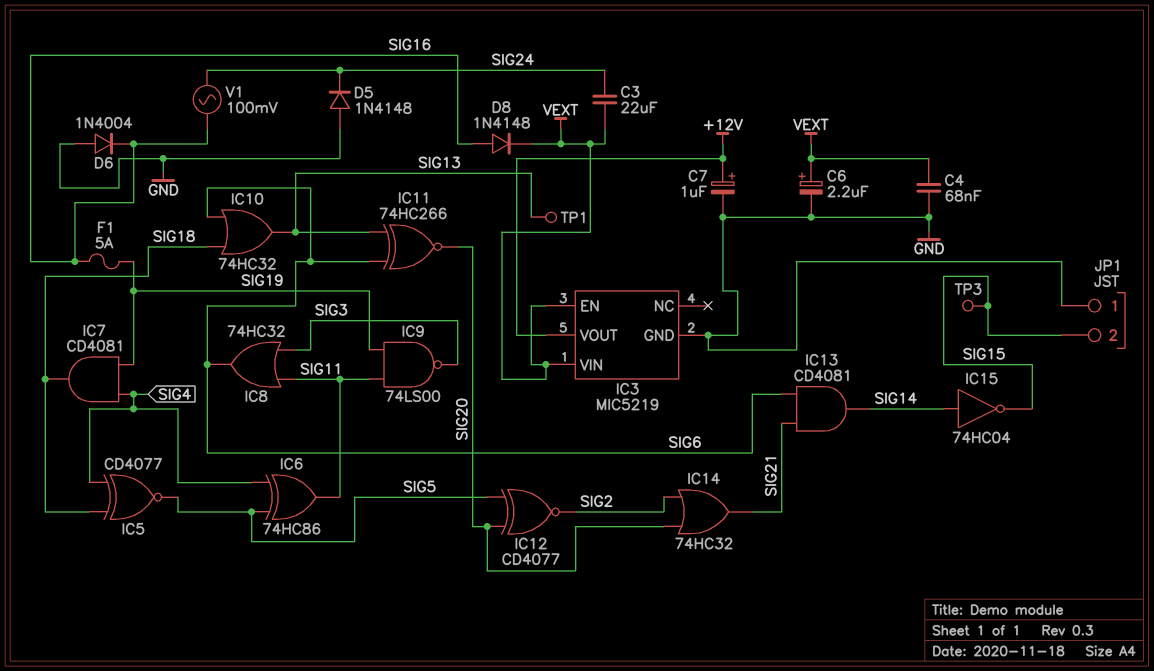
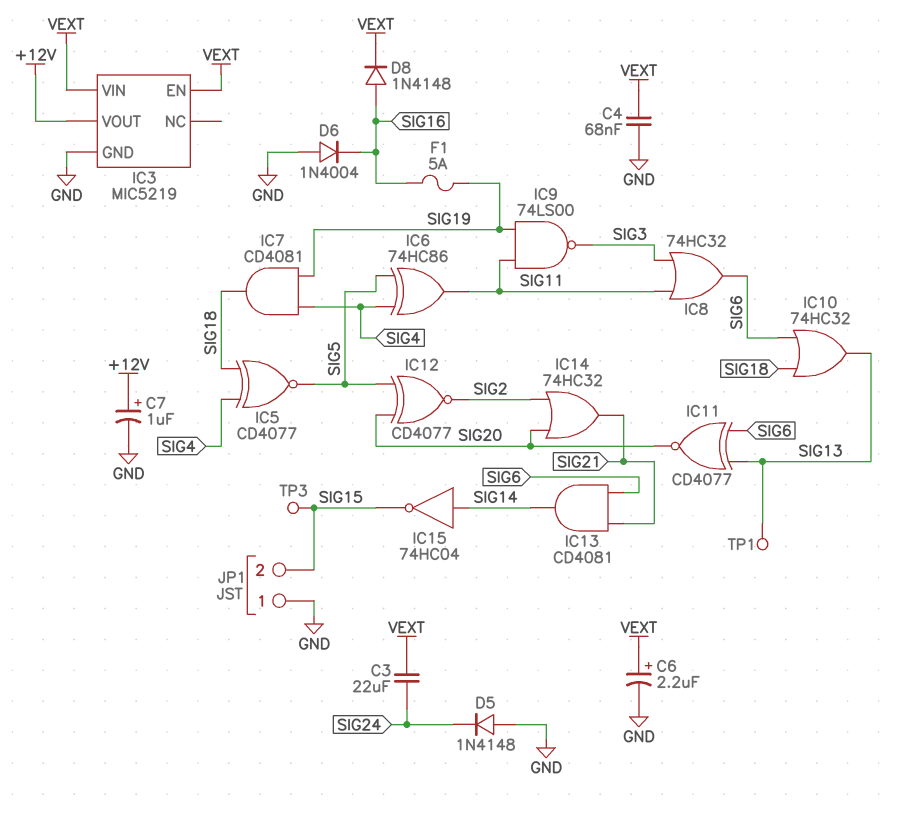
IC11: XNOR 74HC266 (in SIG6, in SIG13, out SIG20) -> XNOR CD4077 (in SIG6, in SIG13, out SIG20)
V1: AC 100mV (SIG16, SIG24) -> none

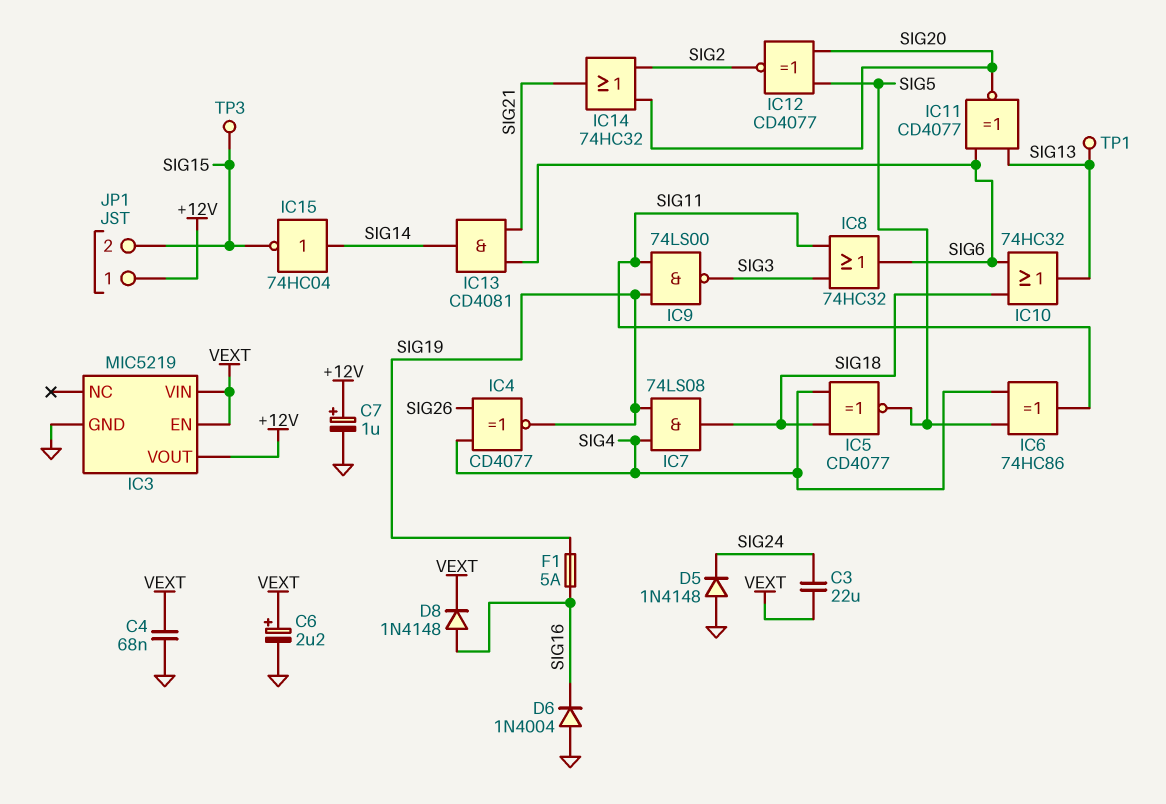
IC4: none -> XNOR CD4077 (in SIG4, in SIG26, out SIG19)
IC7: AND CD4081 (in SIG4, in SIG19, out SIG18) -> AND 74LS08 (in SIG4, in SIG19, out SIG18)
JP1 pin 1: GND -> +12V

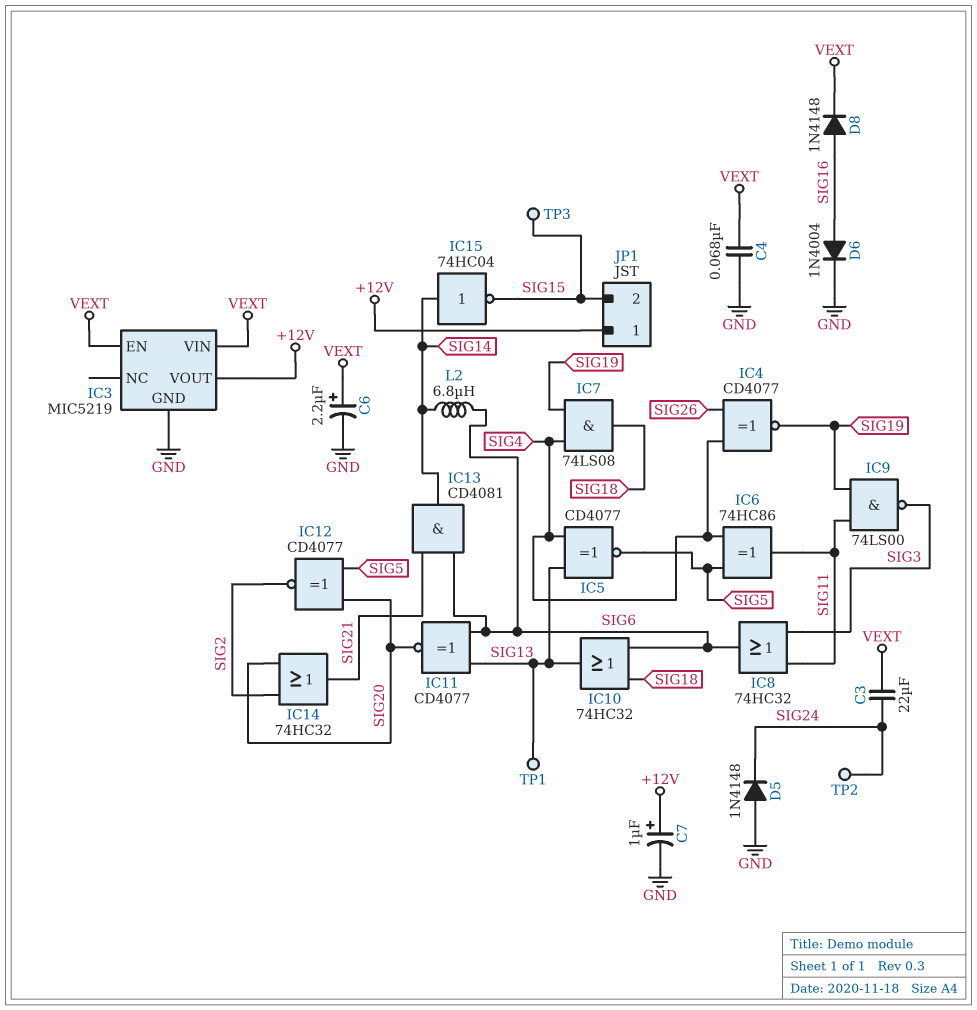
D6: diode 1N4004 (A GND, K SIG16) -> diode 1N4004 (A SIG16, K GND)
F1: 5A (SIG16, SIG19) -> none
IC5: XNOR CD4077 (in SIG4, in SIG18, out SIG5) -> XNOR CD4077 (in SIG4, in SIG13, out SIG5)
L2: none -> 6.8uH (SIG6, SIG14)
TP2: none -> test point (SIG24)

